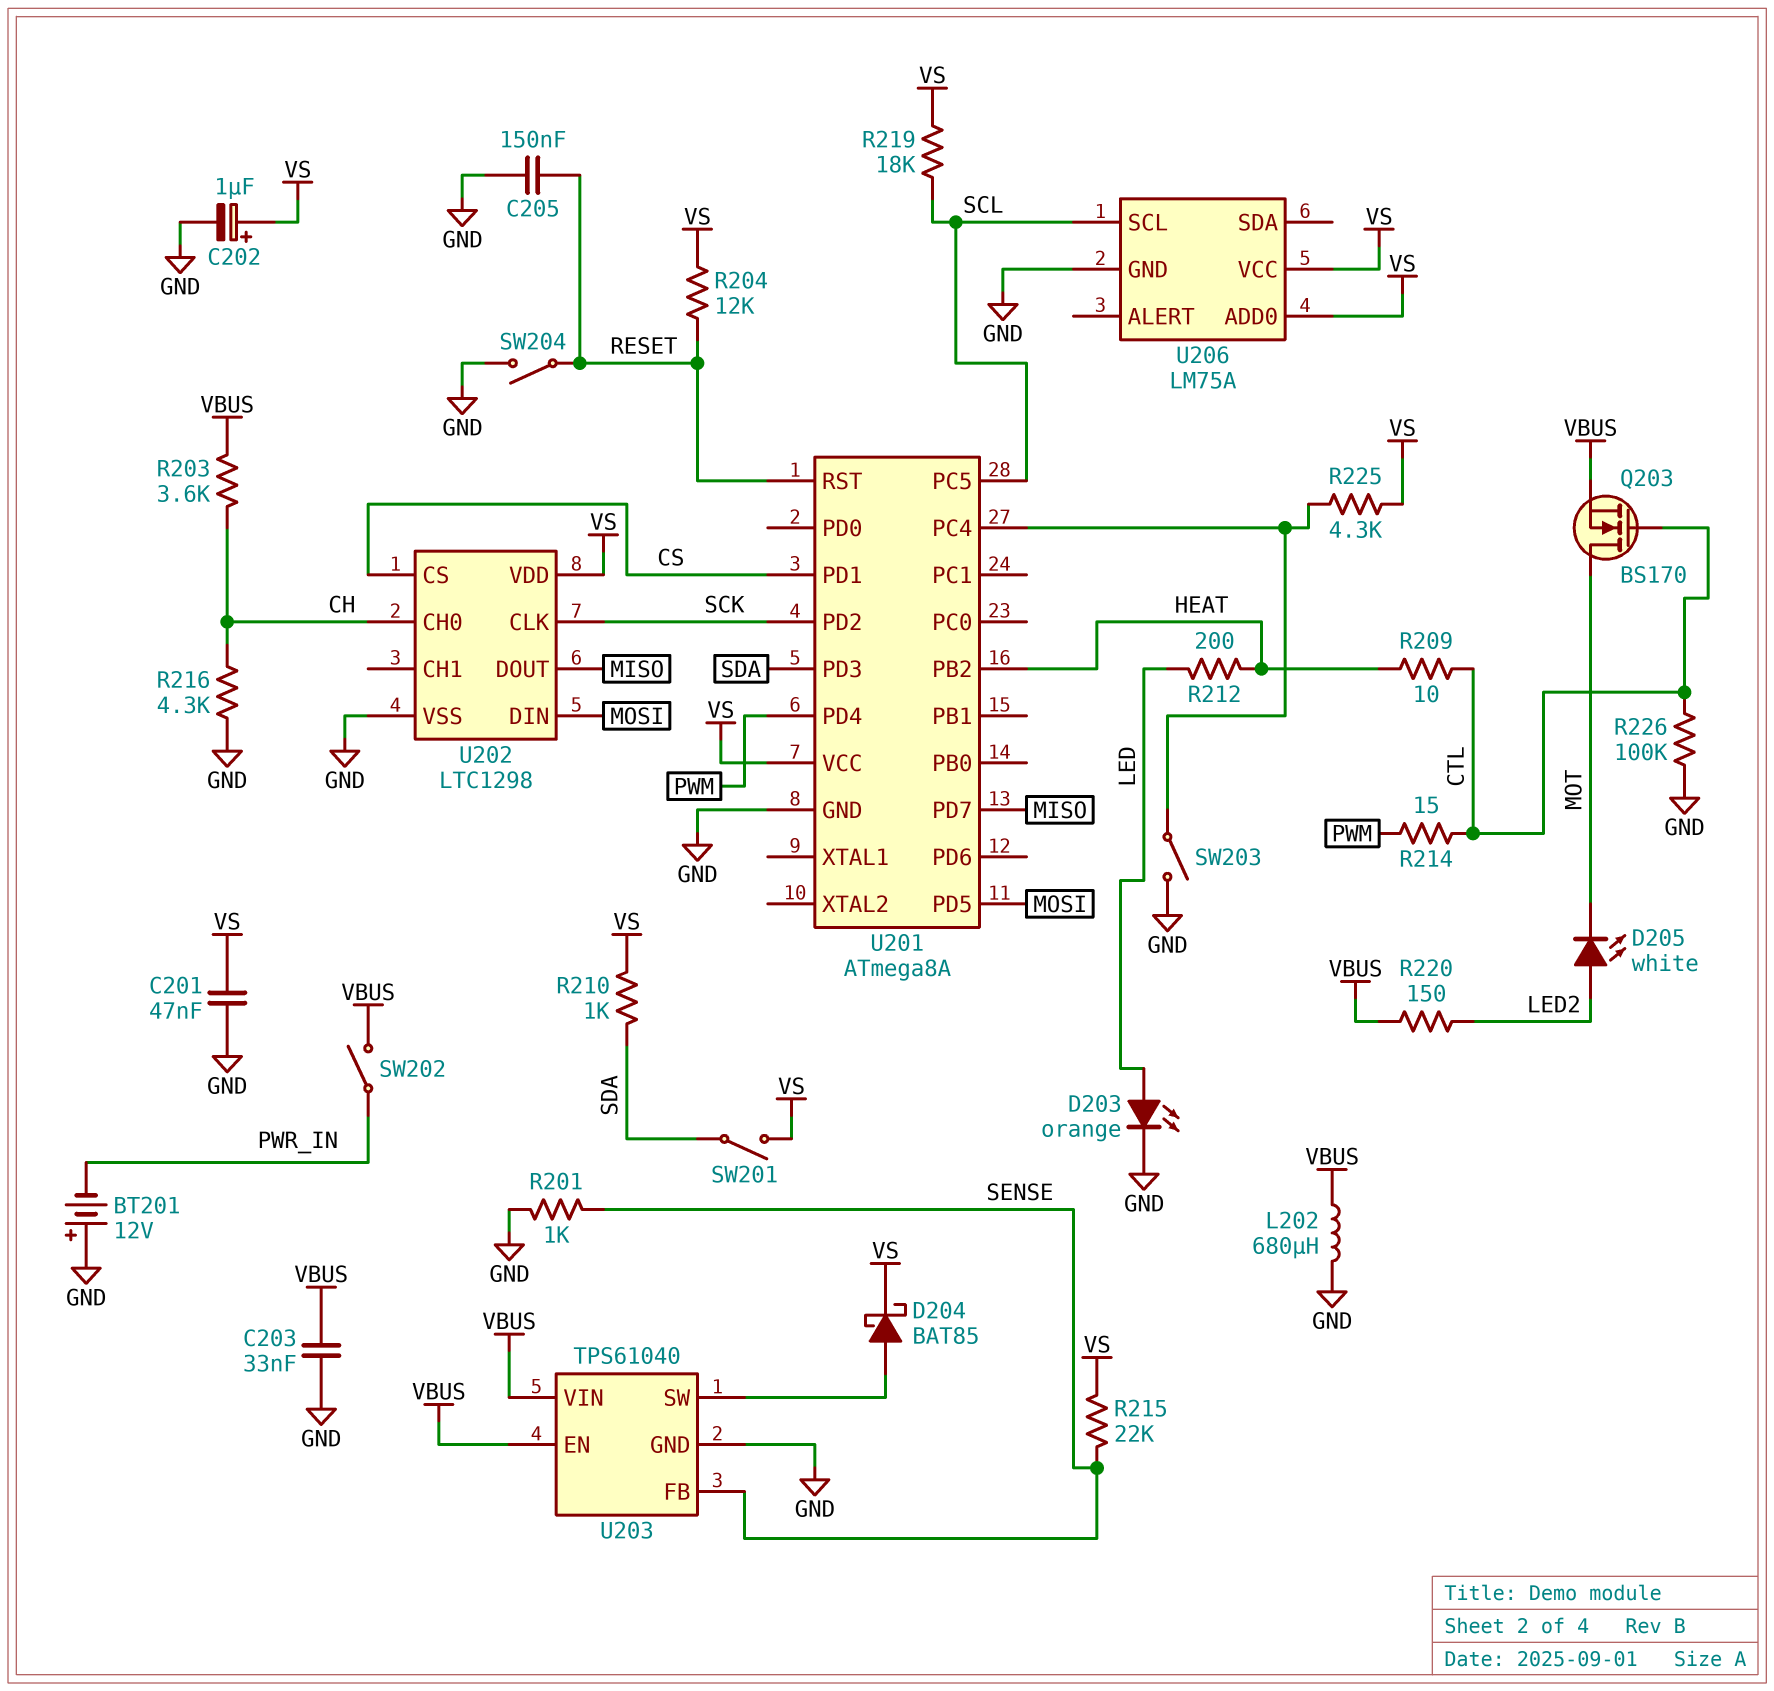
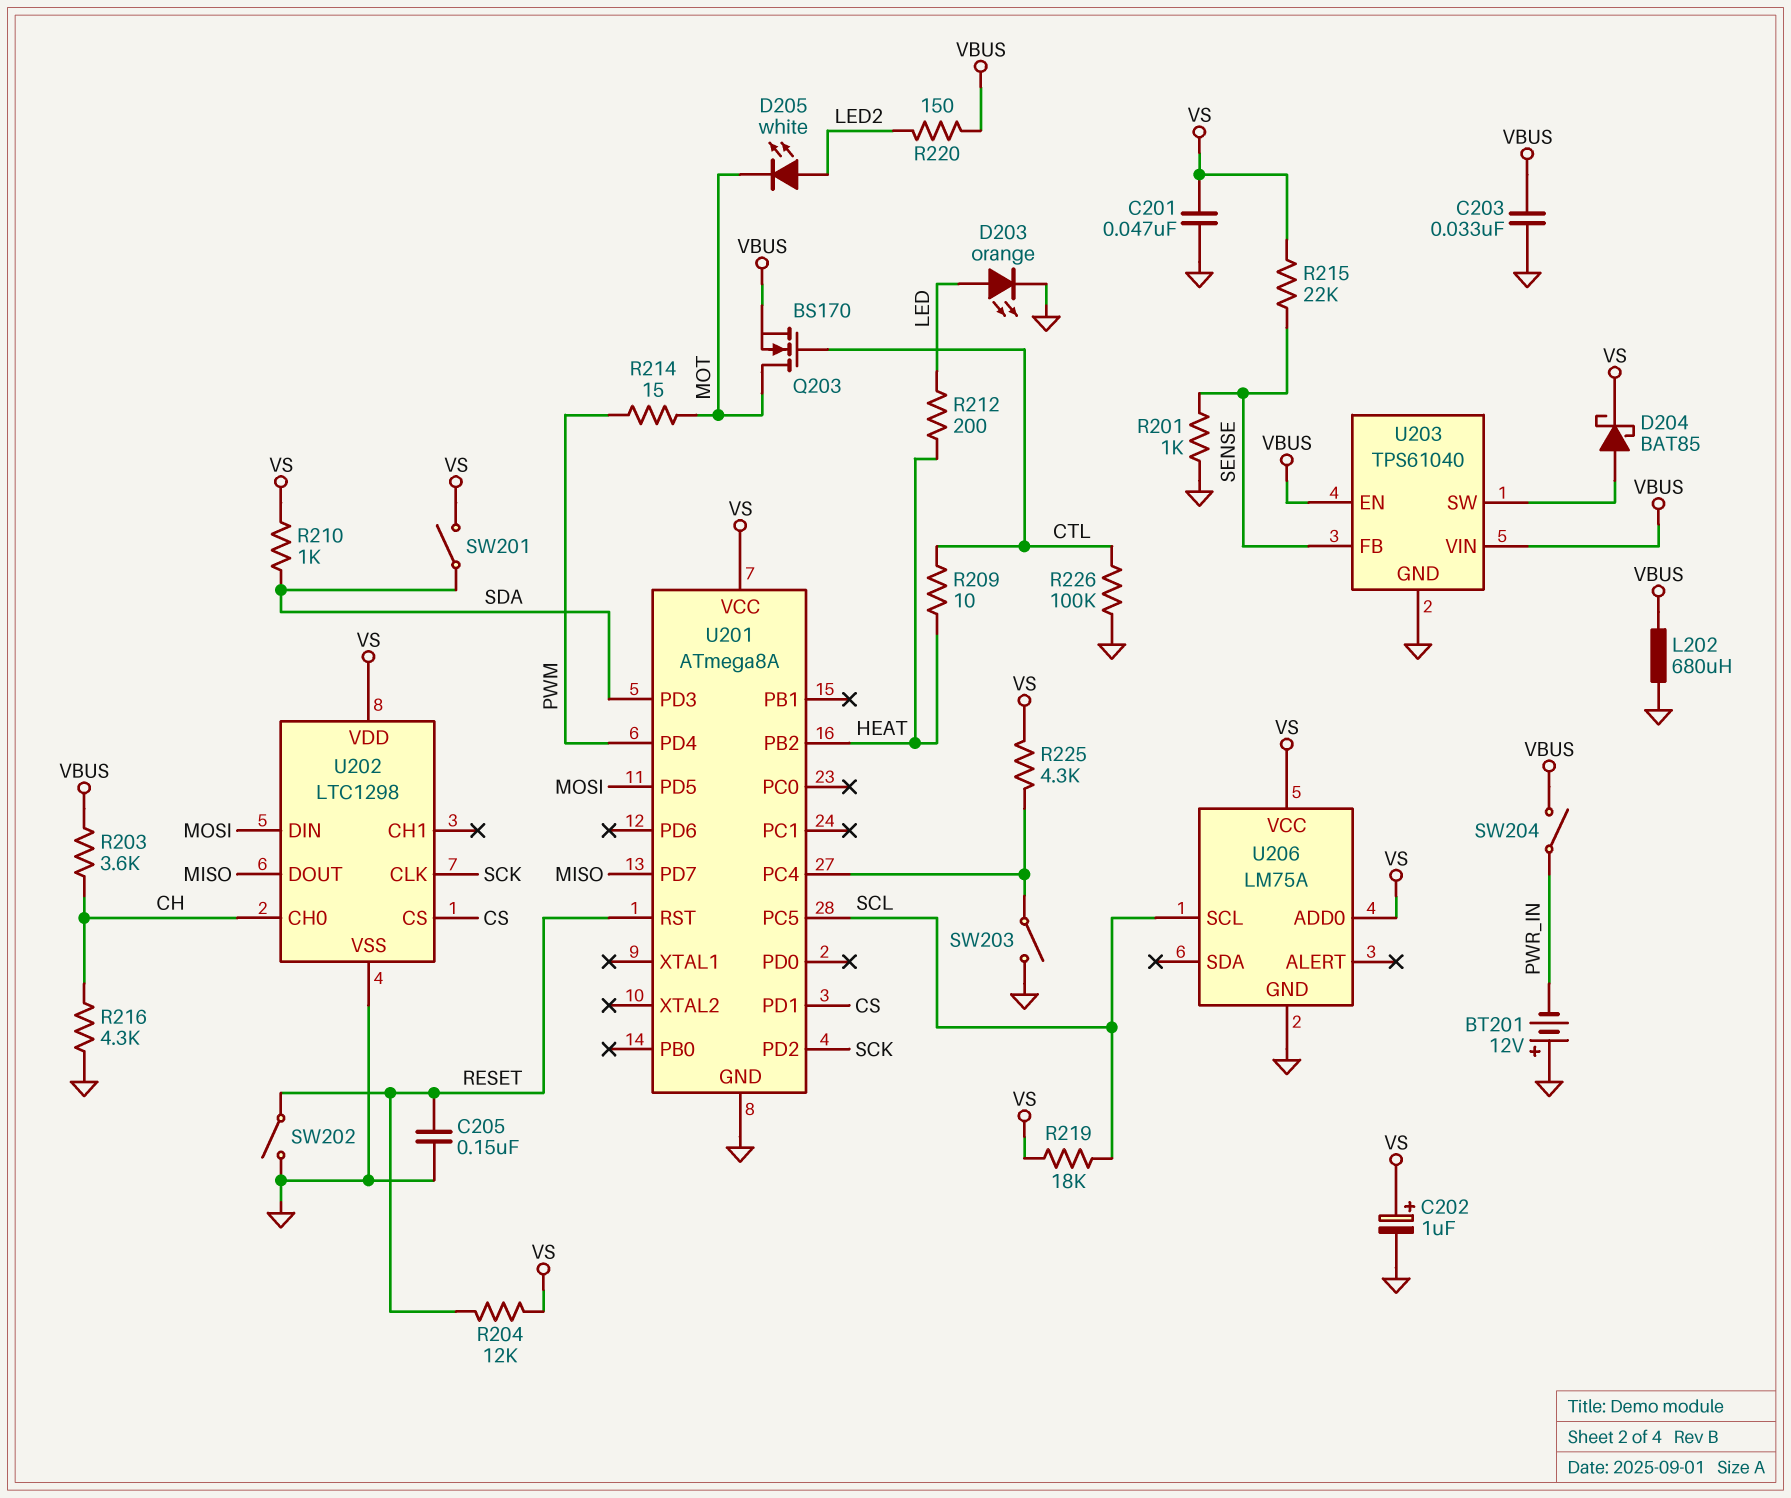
R214: 15 (CTL, PWM) -> 15 (MOT, PWM)
SW202: switch (PWR_IN, VBUS) -> switch (GND, RESET)
SW204: switch (GND, RESET) -> switch (PWR_IN, VBUS)

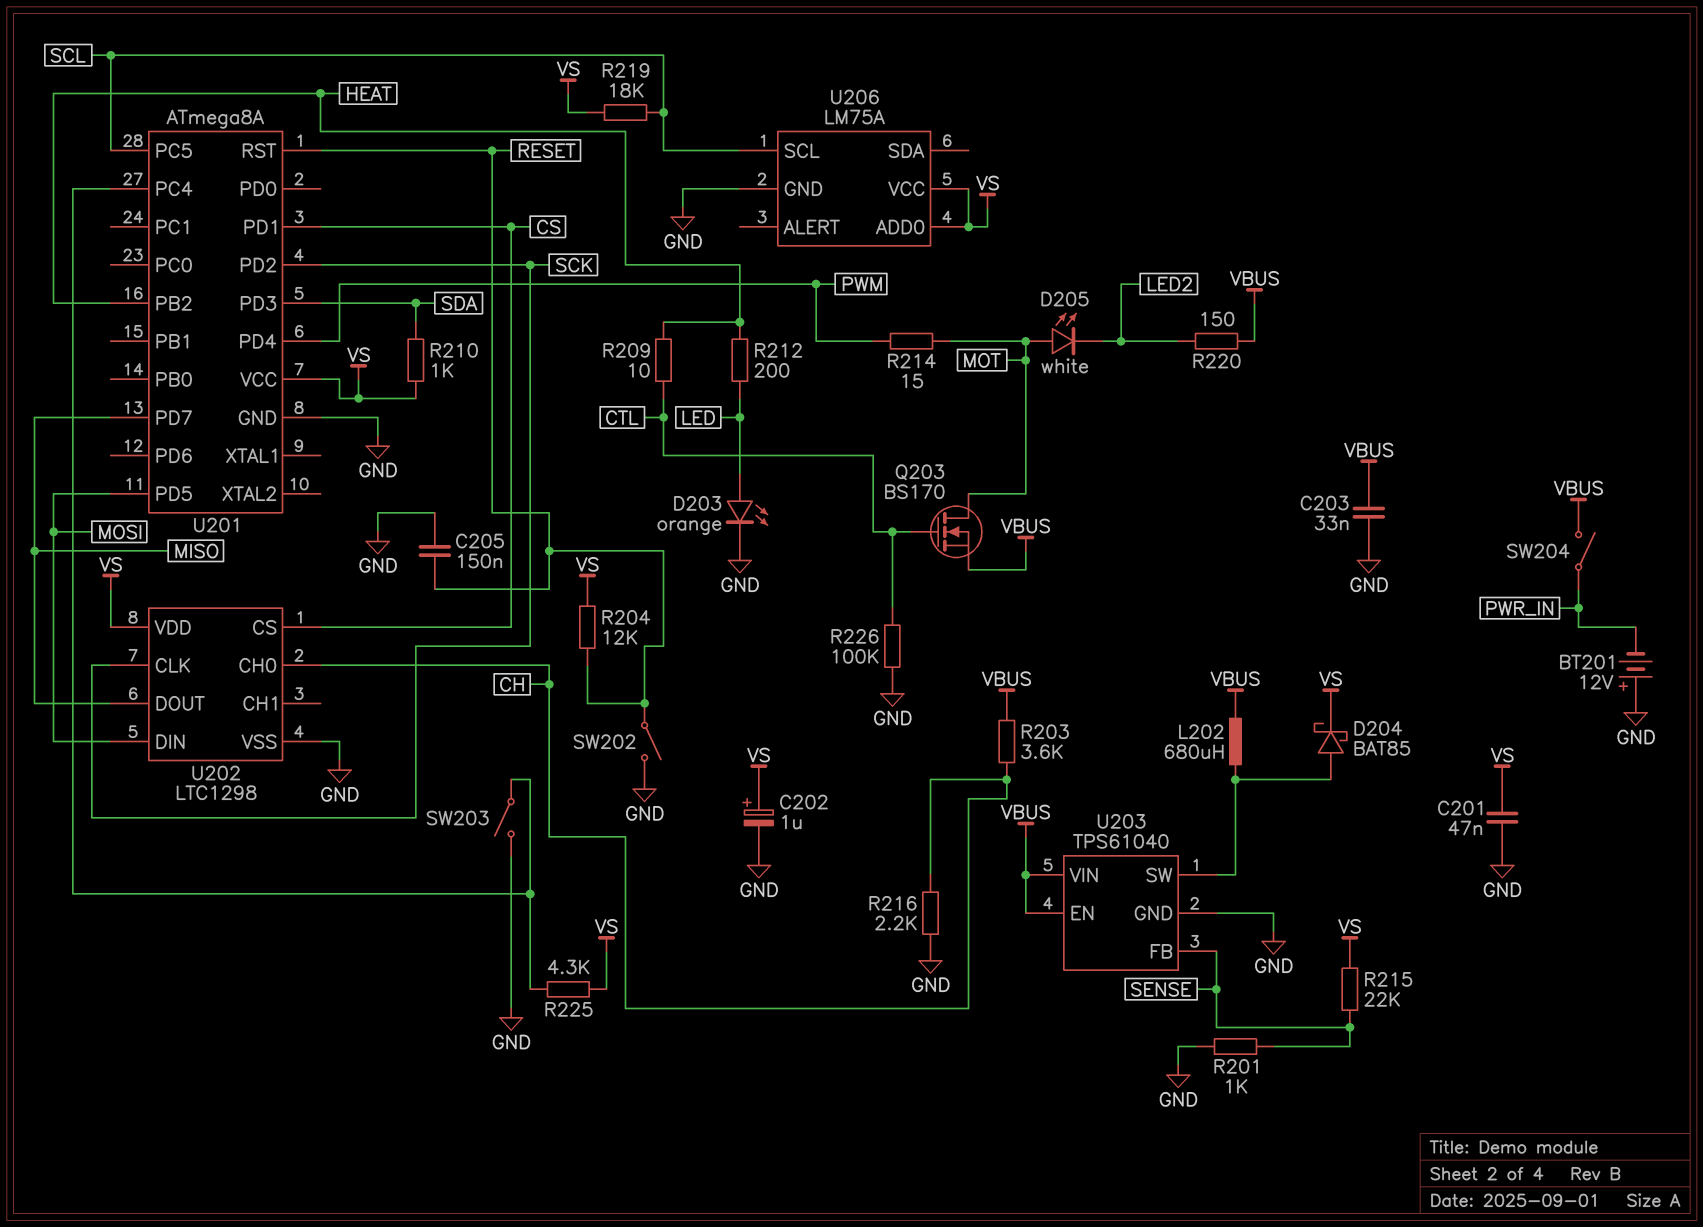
D205: LED white (A LED2, K MOT) -> LED white (A MOT, K LED2)
L202: 680uH (GND, VBUS) -> 680uH (U203/SW, VBUS)
R216: 4.3k (CH, GND) -> 2.2k (CH, GND)
SW201: switch (SDA, VS) -> none

